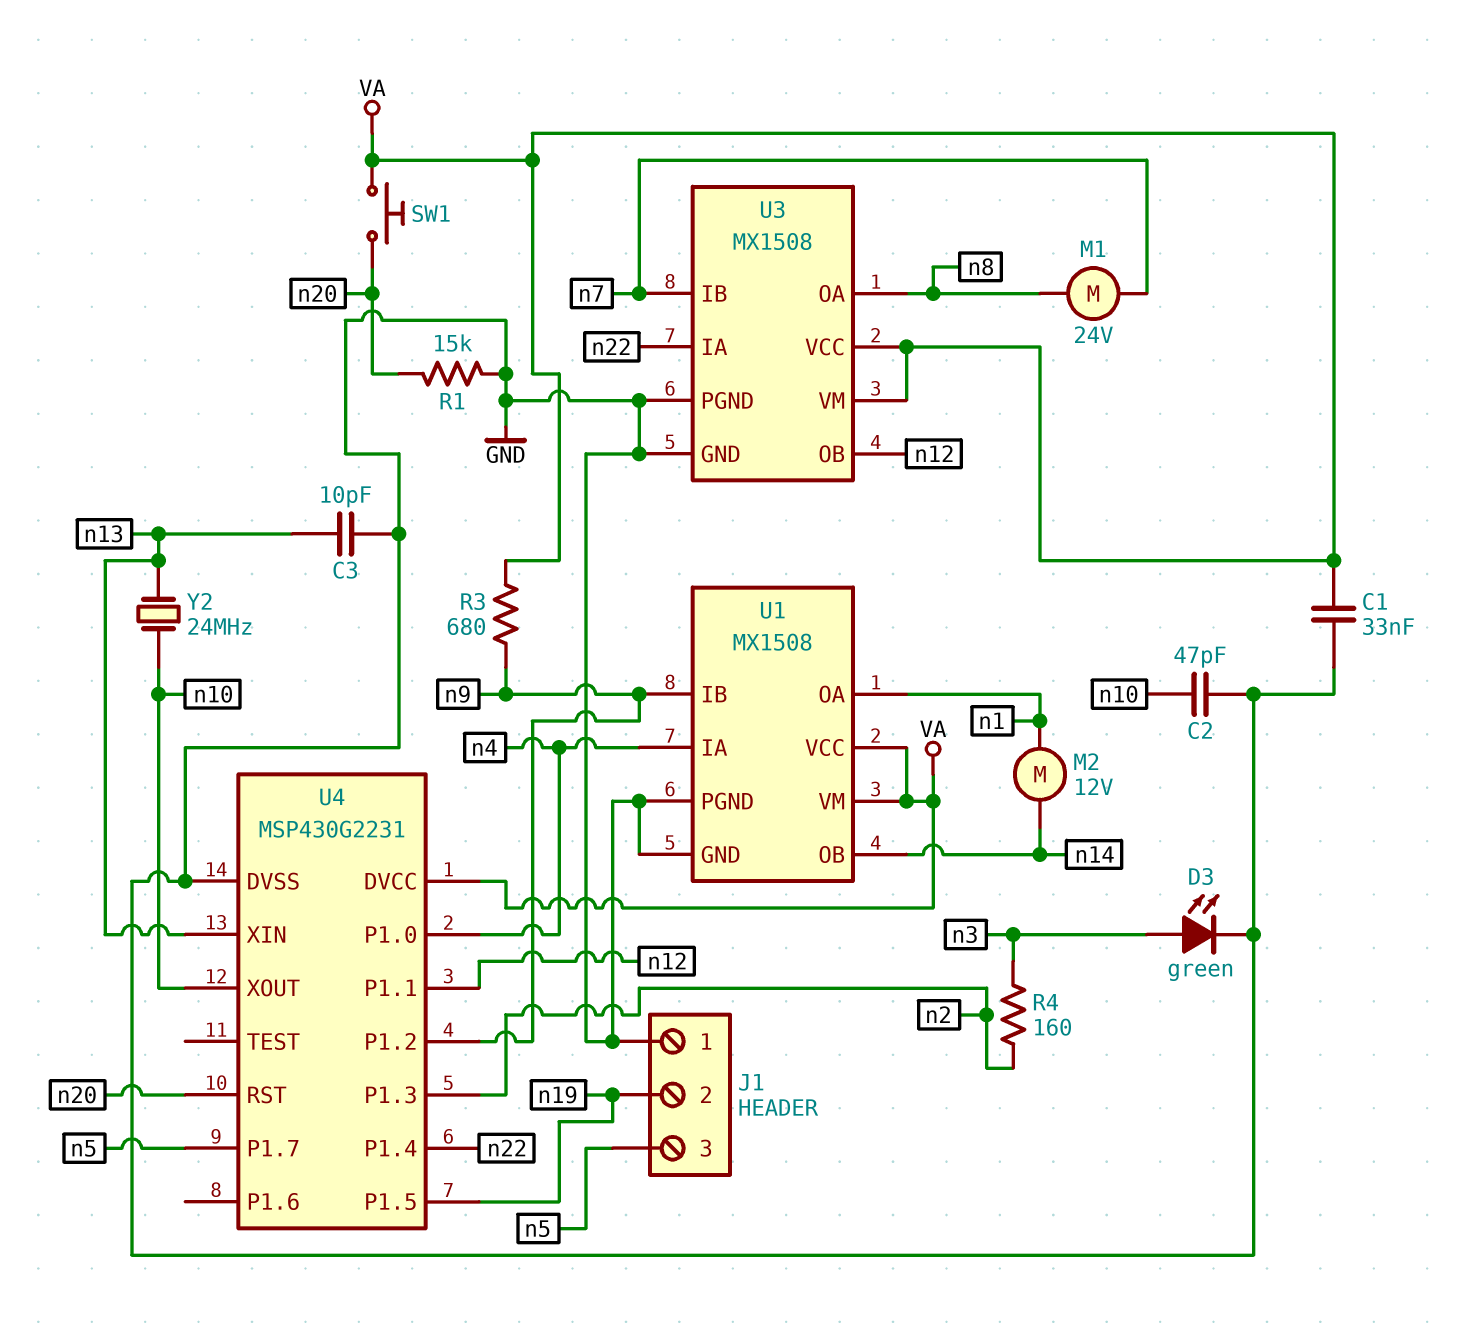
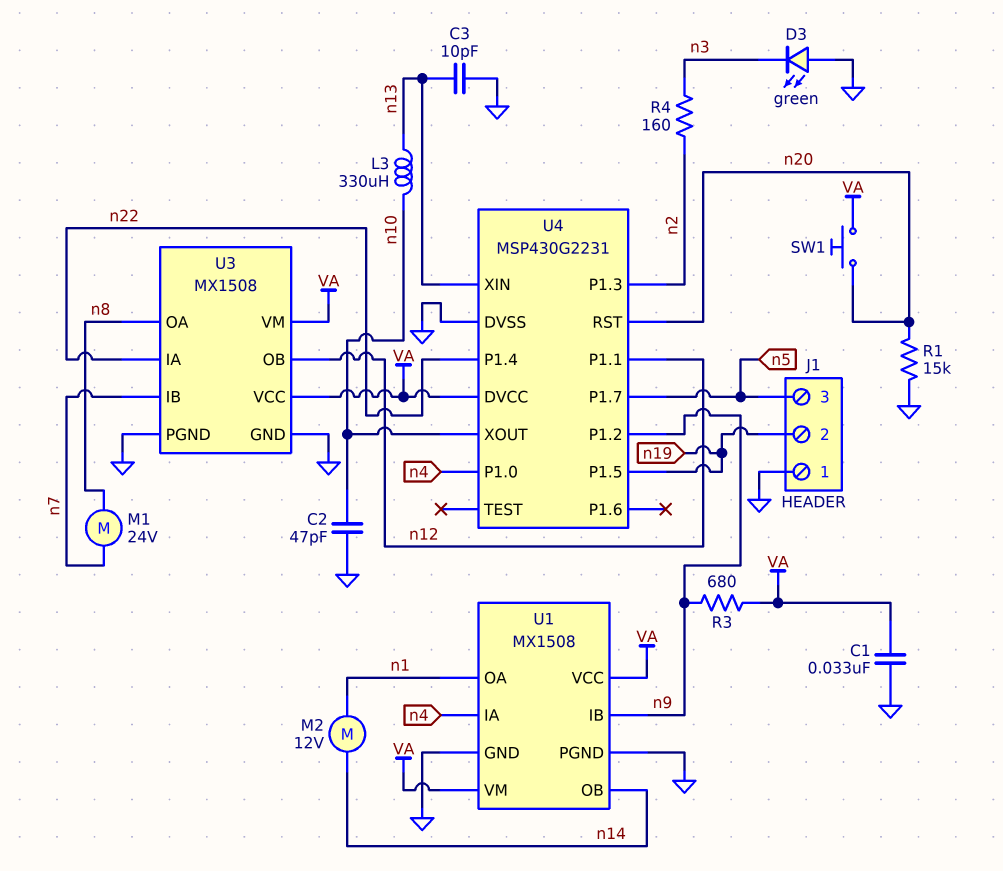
D3: LED green (A n3, K GND) -> LED green (A GND, K n3)
L3: none -> 330uH (n10, n13)
Y2: 24MHz (n10, n13) -> none

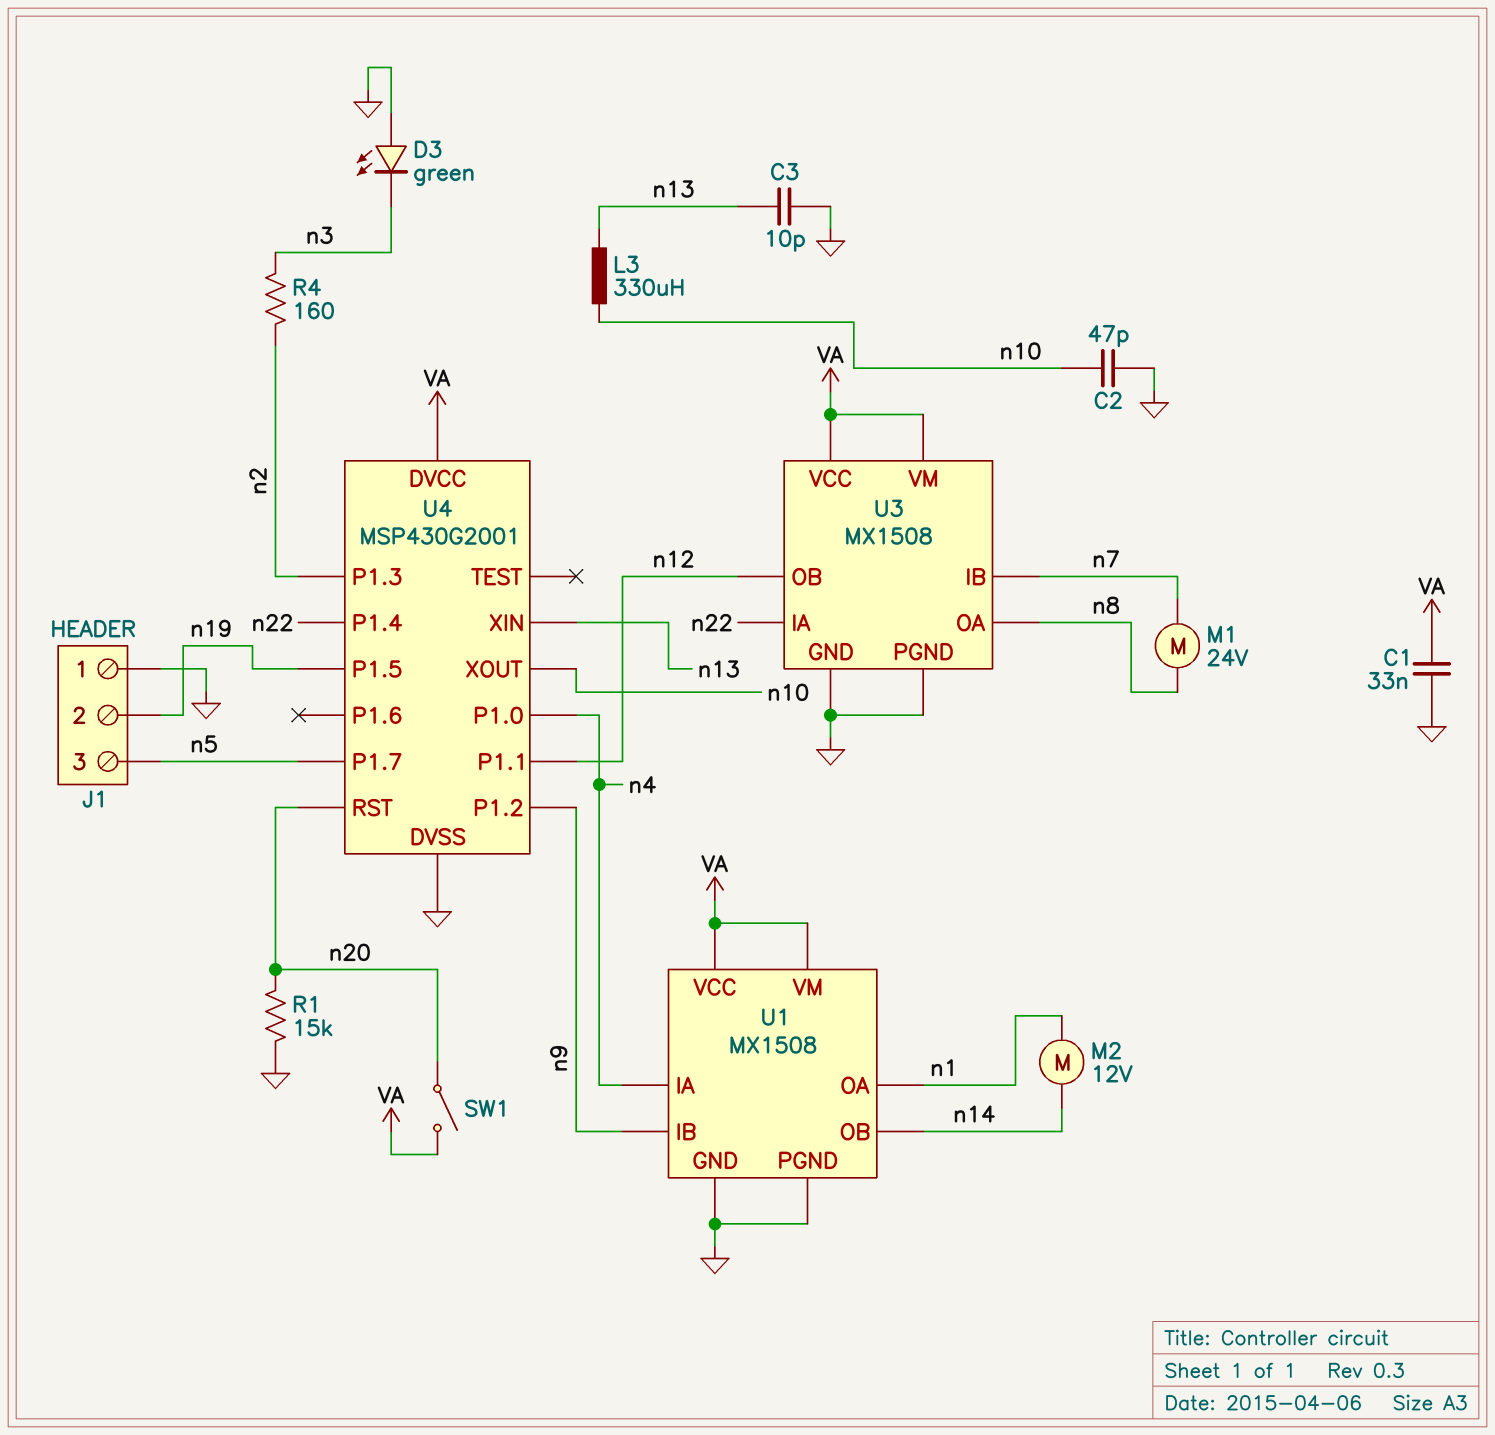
R3: 680 (VA, n9) -> none
SW1: button (VA, n20) -> switch (VA, n20)
U4: MSP430G2231 -> MSP430G2001

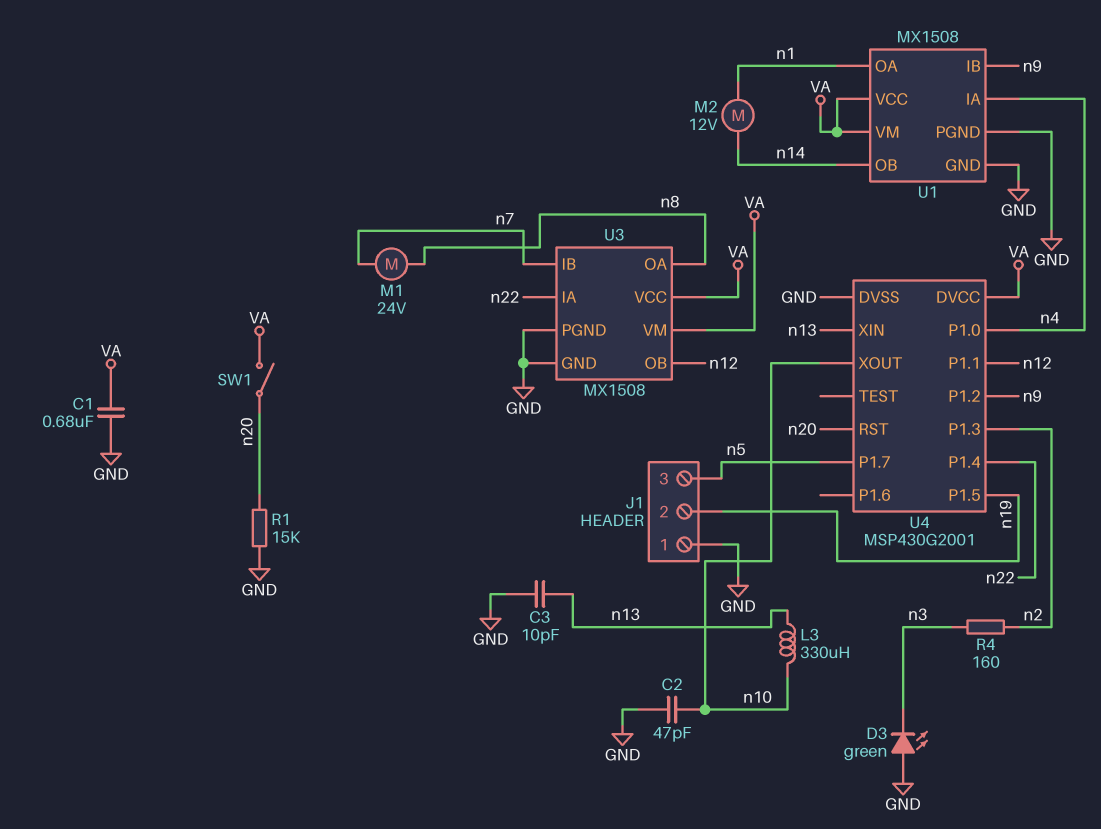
C1: 33nF (GND, VA) -> 680nF (GND, VA)

